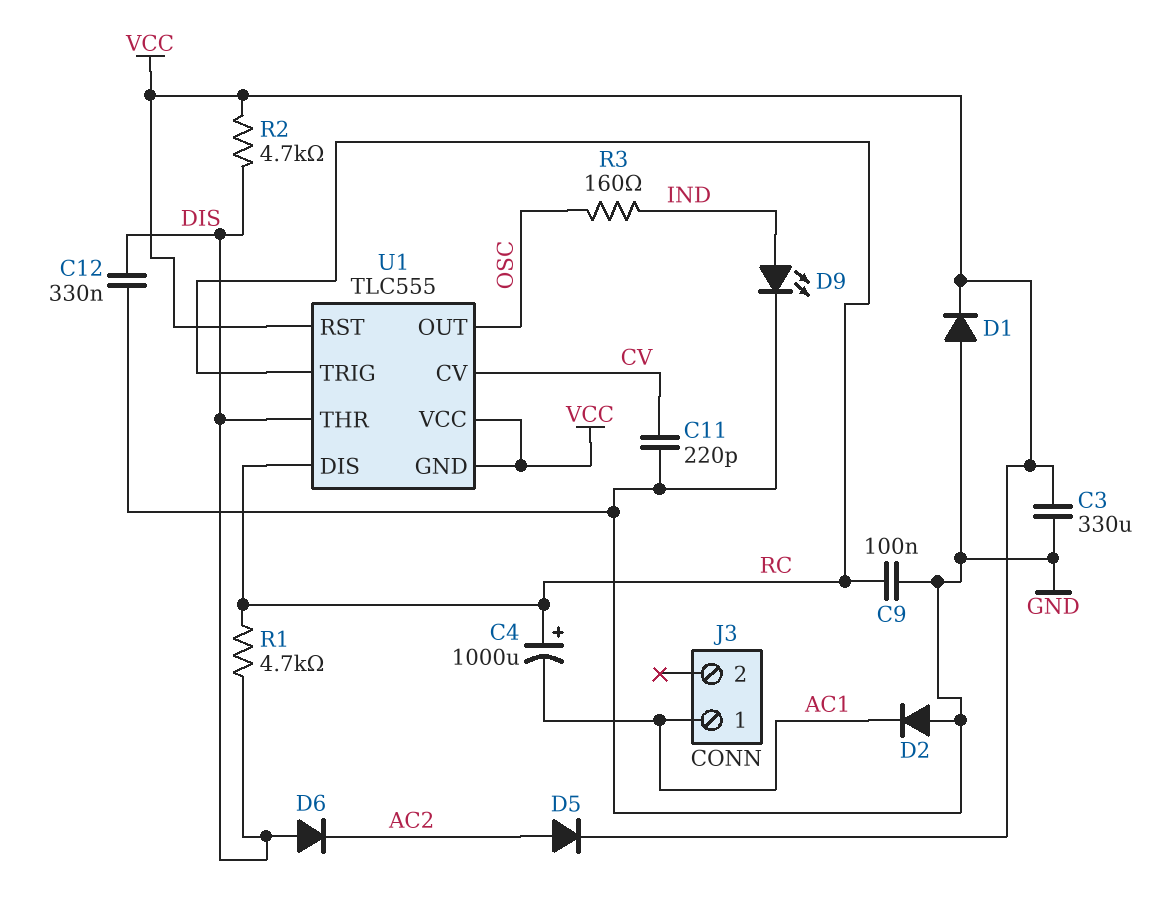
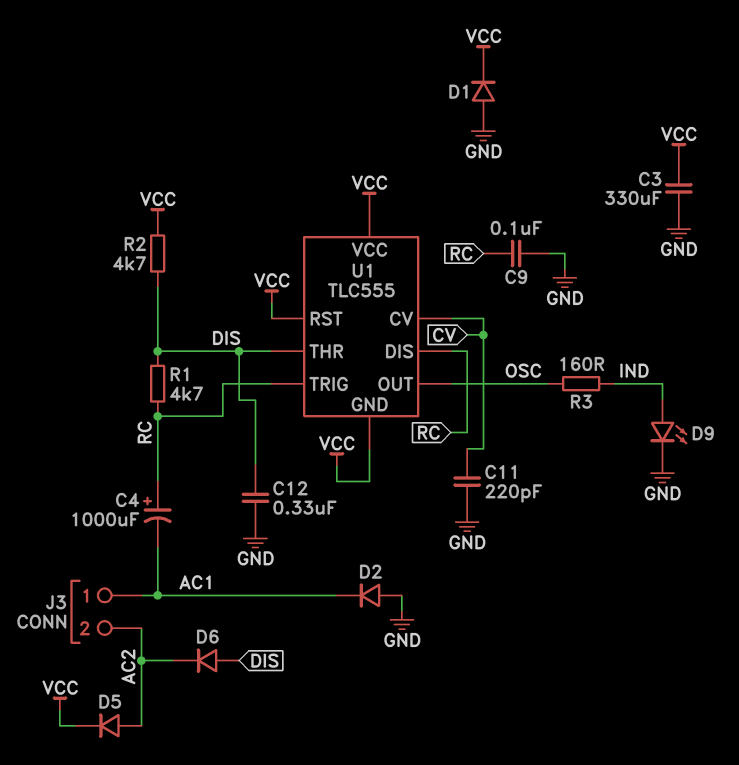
J3 pin 2: none -> AC2

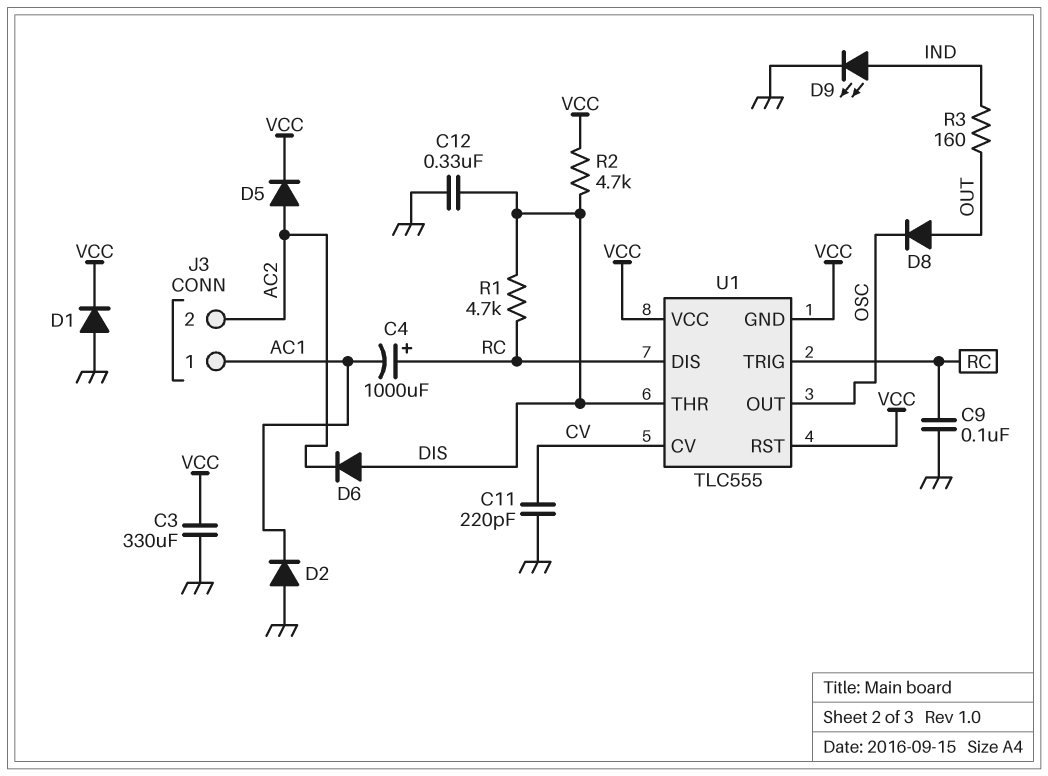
D8: none -> diode (A OUT, K OSC)
R3: 160 (IND, OSC) -> 160 (IND, OUT)

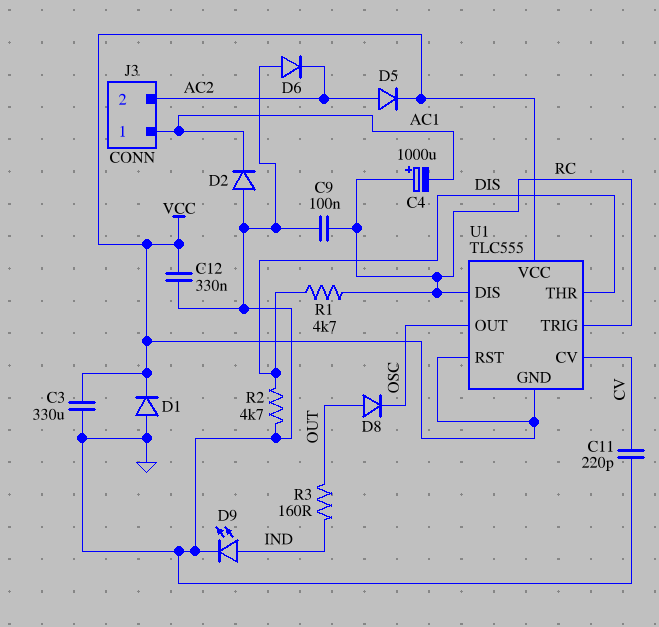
C12: 330nF (DIS, GND) -> 330nF (GND, VCC)
D6: diode (A DIS, K AC2) -> diode (A GND, K AC2)
R2: 4.7k (DIS, VCC) -> 4.7k (DIS, GND)

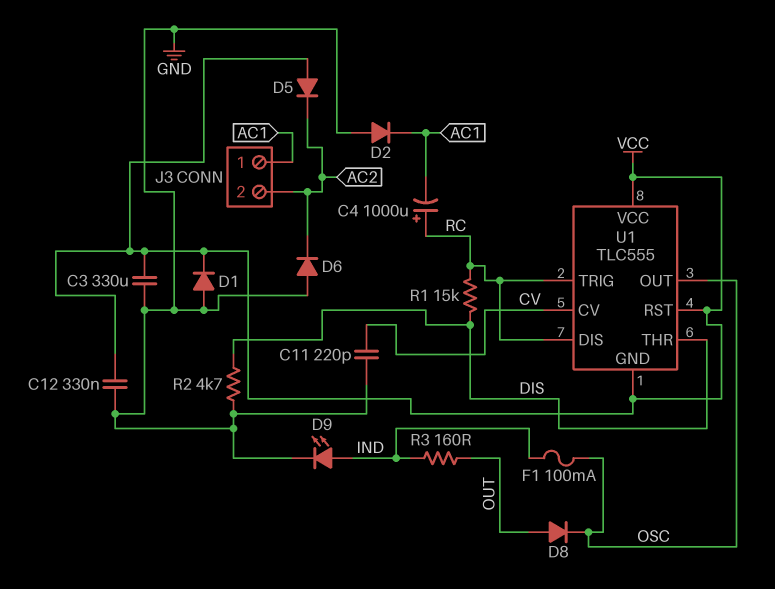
C9: 100nF (GND, RC) -> none
D5: diode (A AC2, K VCC) -> diode (A VCC, K AC2)
F1: none -> 100mA (IND, OSC)
R1: 4.7k (DIS, RC) -> 15k (DIS, RC)

